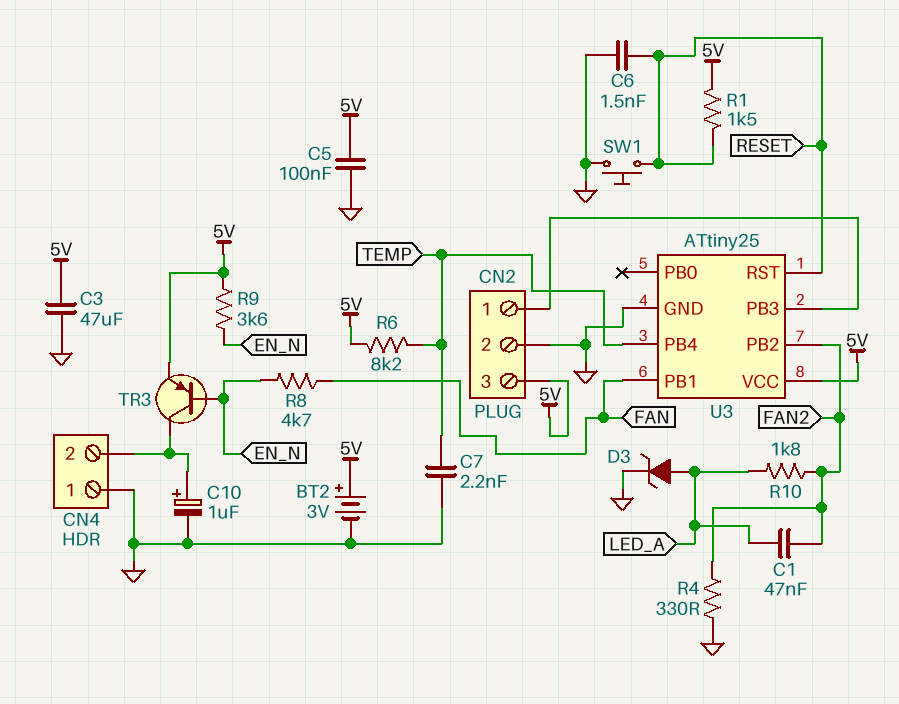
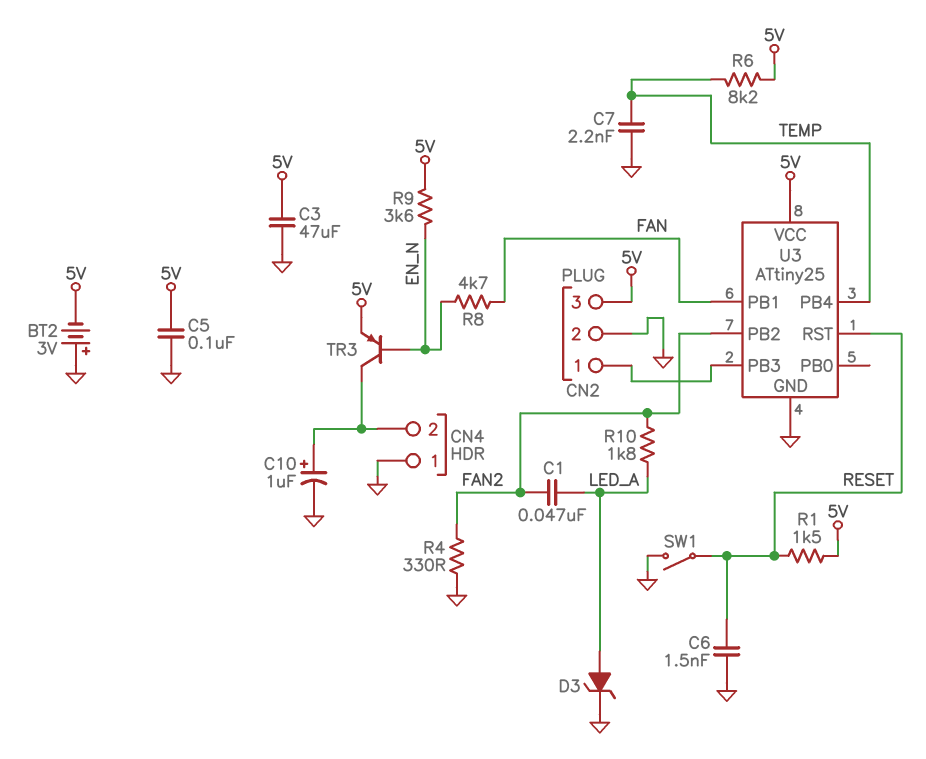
BT2: 3V (plus 5V, minus GND) -> 3V (plus GND, minus 5V)
SW1: button (GND, RESET) -> switch (GND, RESET)

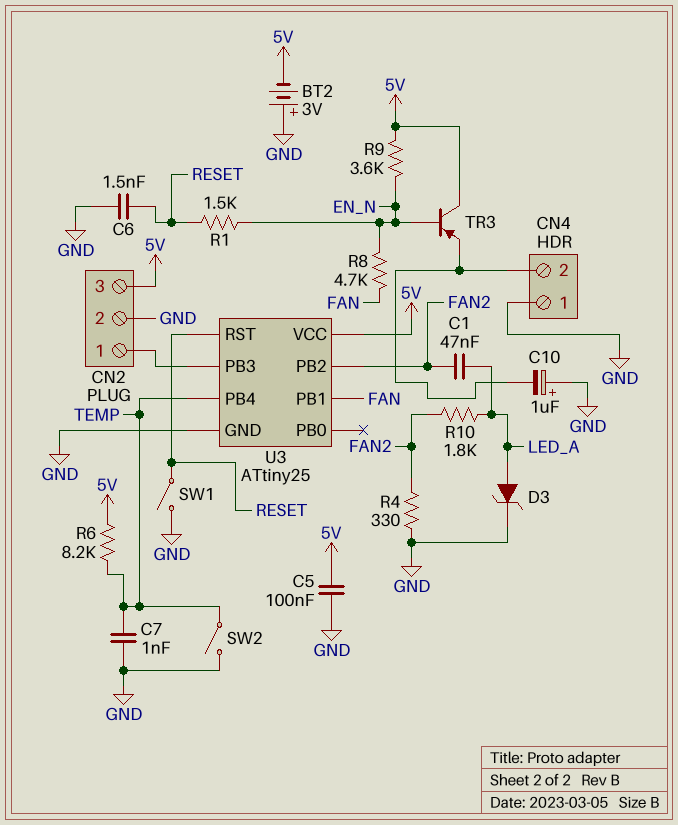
C3: 47uF (5V, GND) -> none
C7: 2.2nF (GND, TEMP) -> 1nF (GND, TEMP)
C10: 1uF (plus CN4/2, minus GND) -> 1uF (plus GND, minus CN4/2)
R1: 1.5k (5V, RESET) -> 1.5k (EN_N, RESET)
SW2: none -> switch (GND, TEMP)
TR3: PNP (B EN_N, C CN4/2, E 5V) -> PNP (B EN_N, C 5V, E CN4/2)

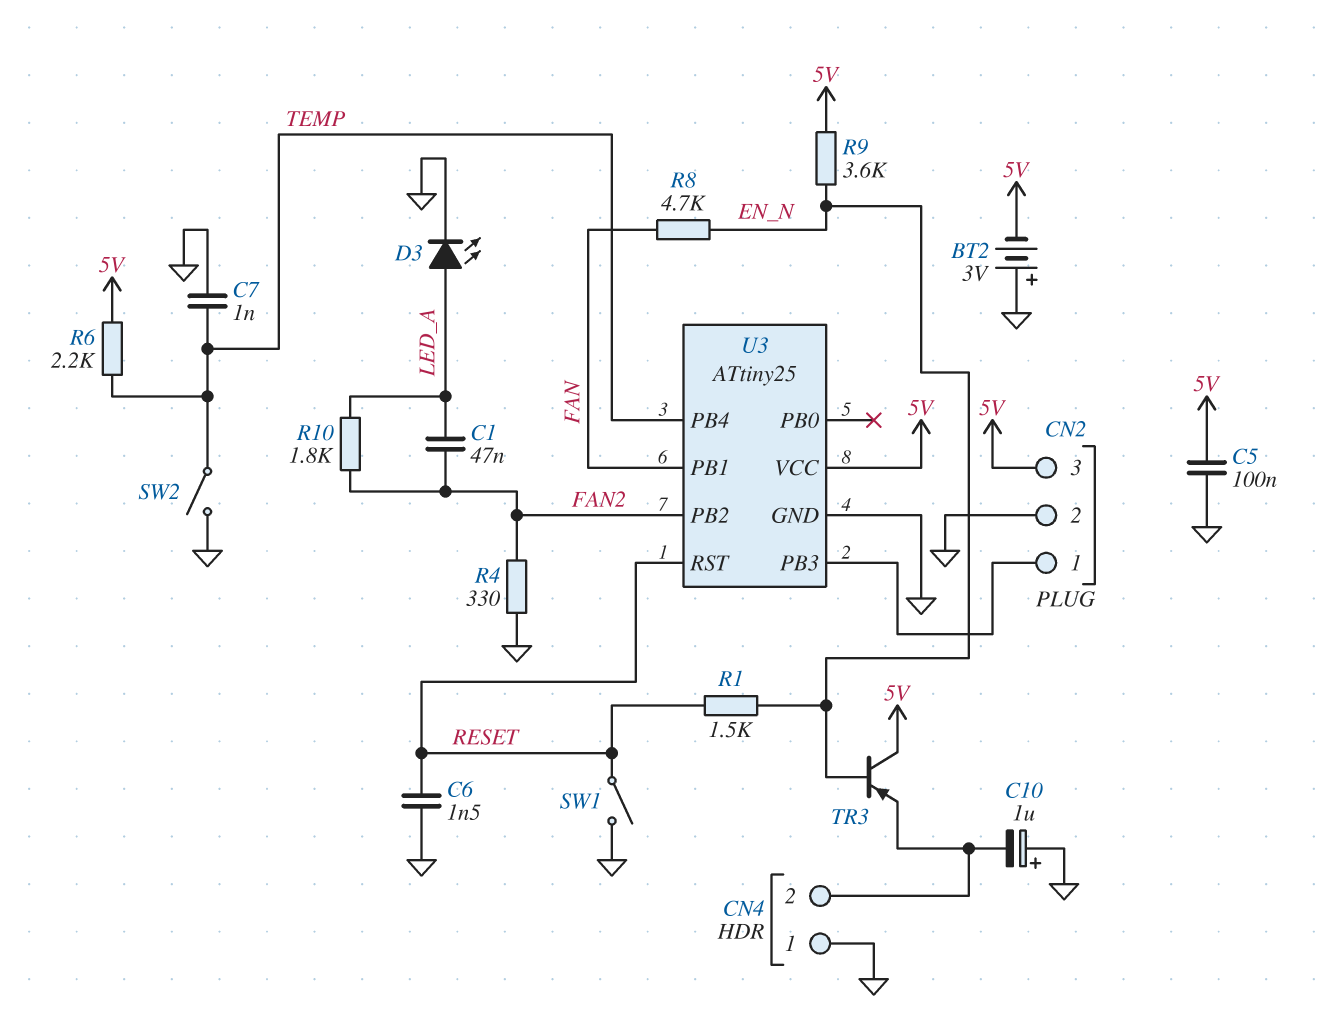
D3: zener (A LED_A, K GND) -> LED (A LED_A, K GND)
R6: 8.2k (5V, TEMP) -> 2.2k (5V, TEMP)

